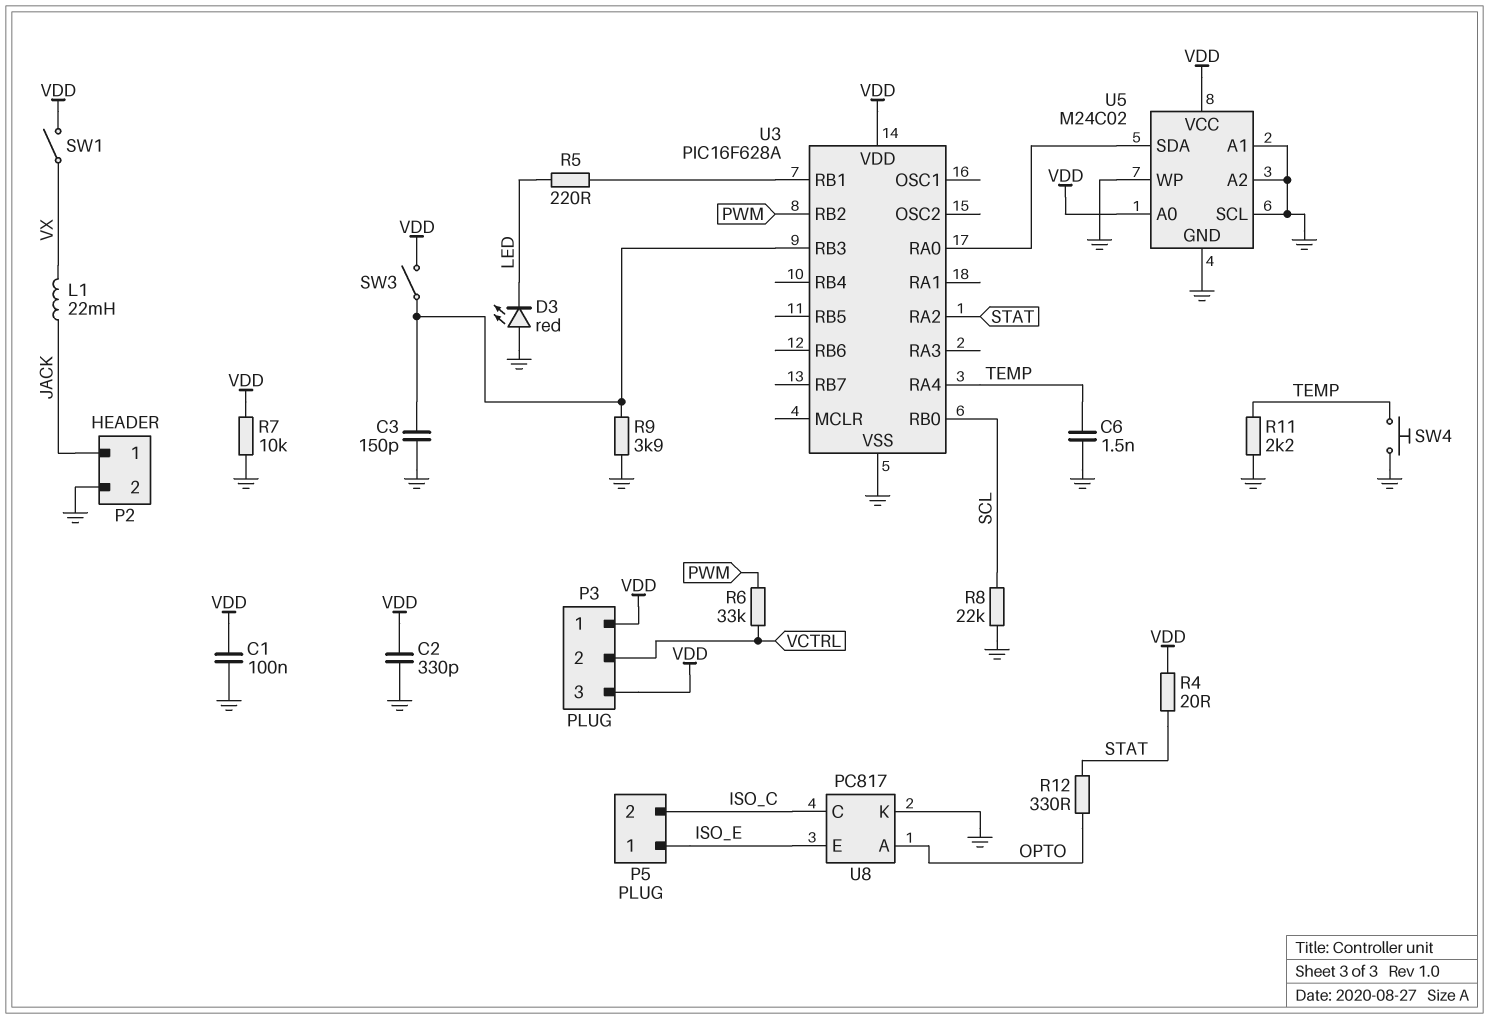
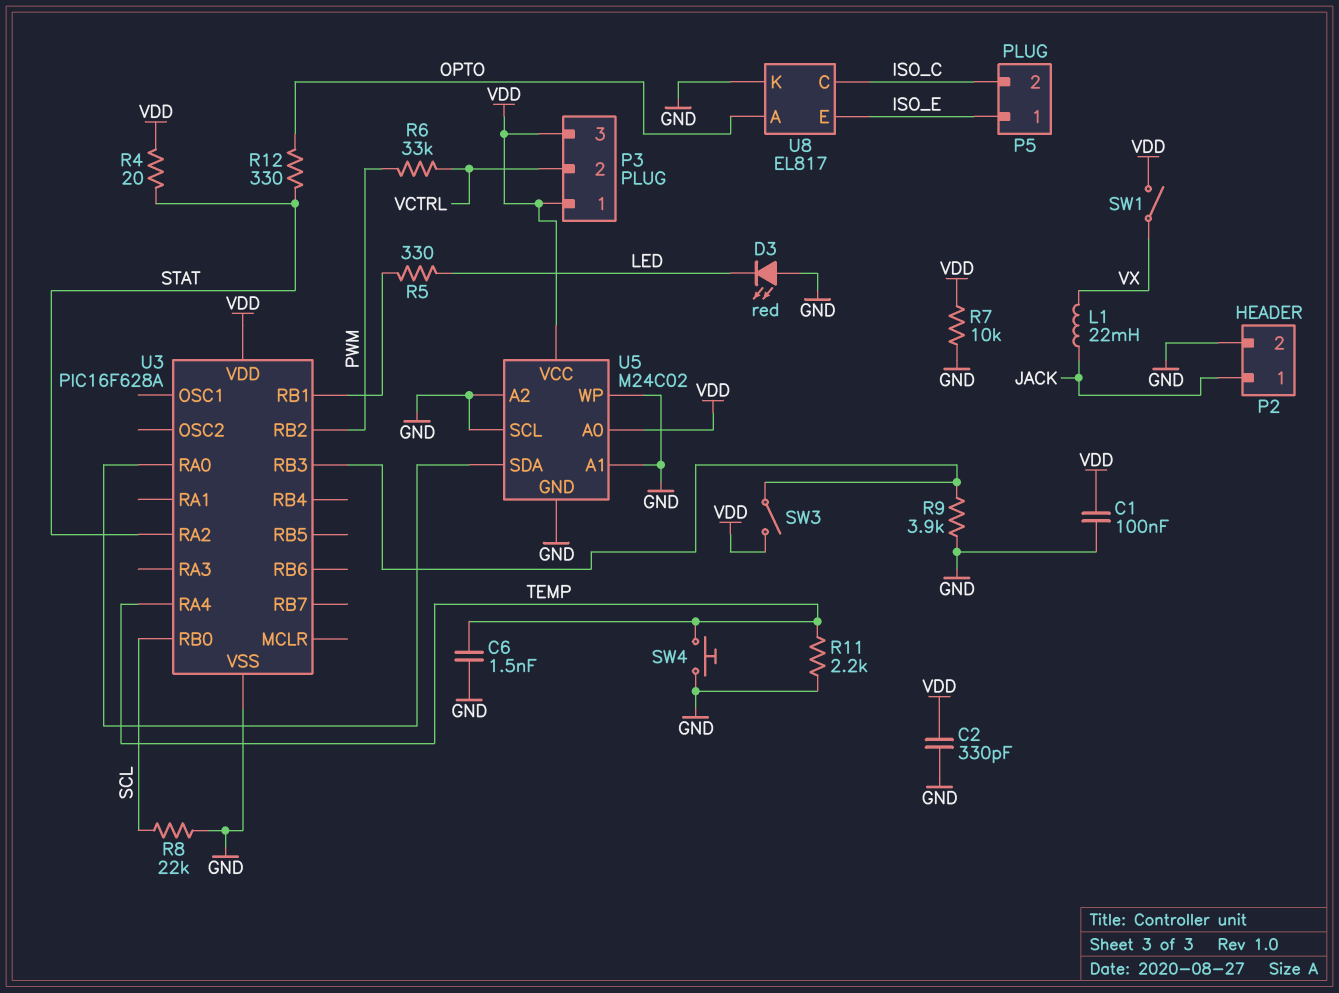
C3: 150pF (GND, U3/RB3) -> none
R5: 220 (LED, U3/RB1) -> 330 (LED, U3/RB1)
U8: PC817 -> EL817

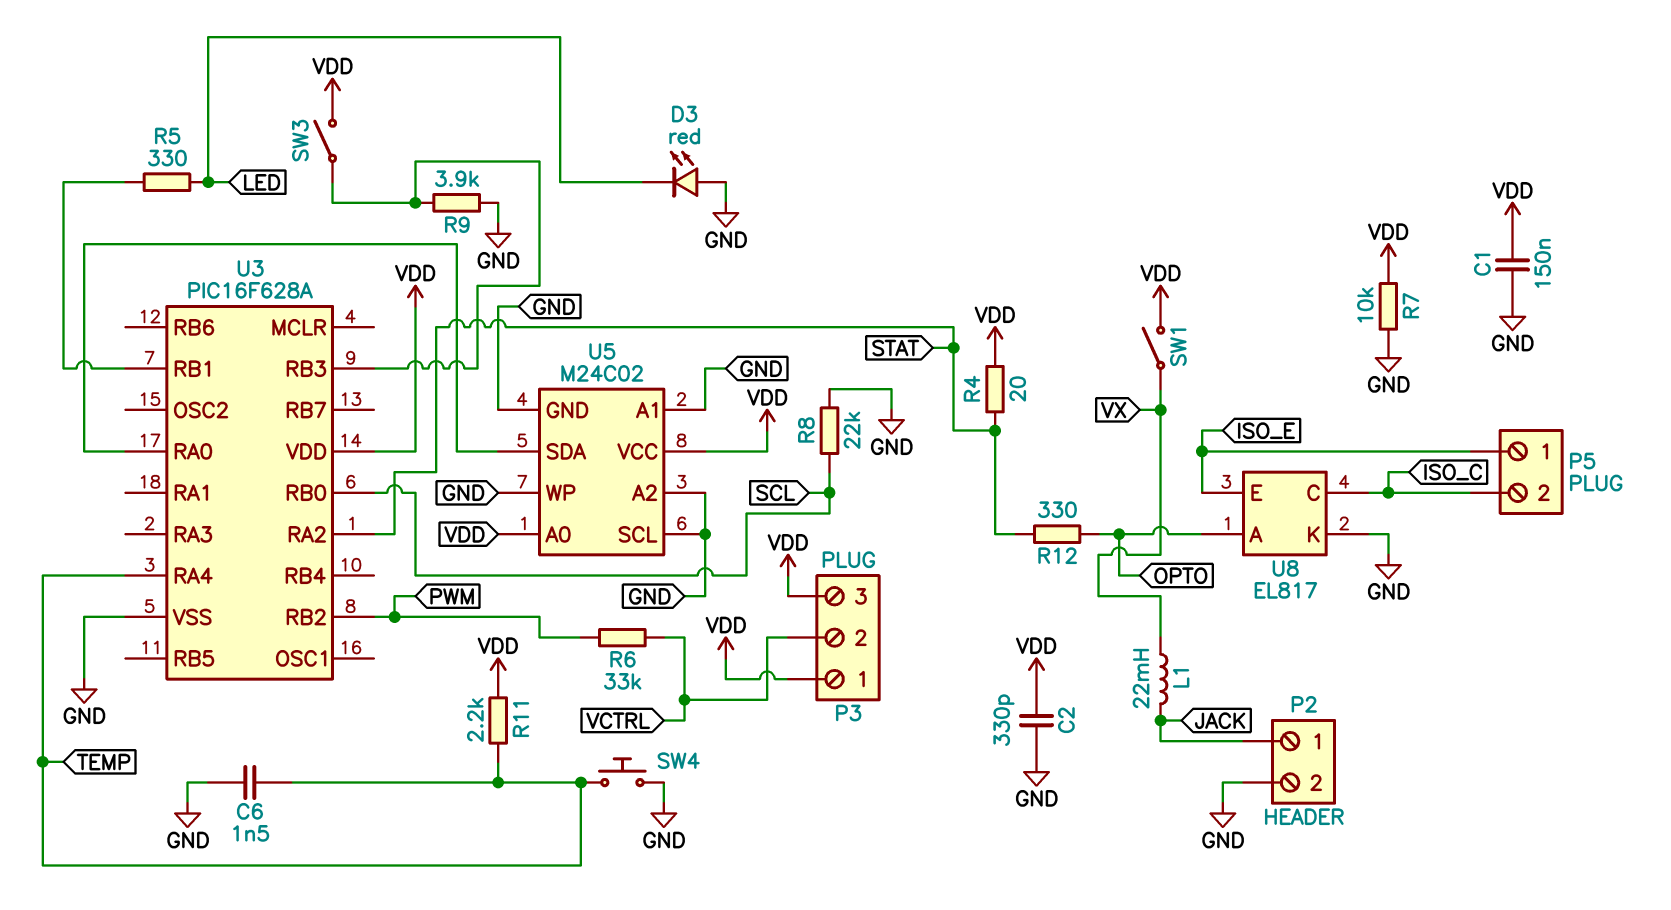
C1: 100nF (GND, VDD) -> 150nF (GND, VDD)
R11: 2.2k (GND, TEMP) -> 2.2k (TEMP, VDD)

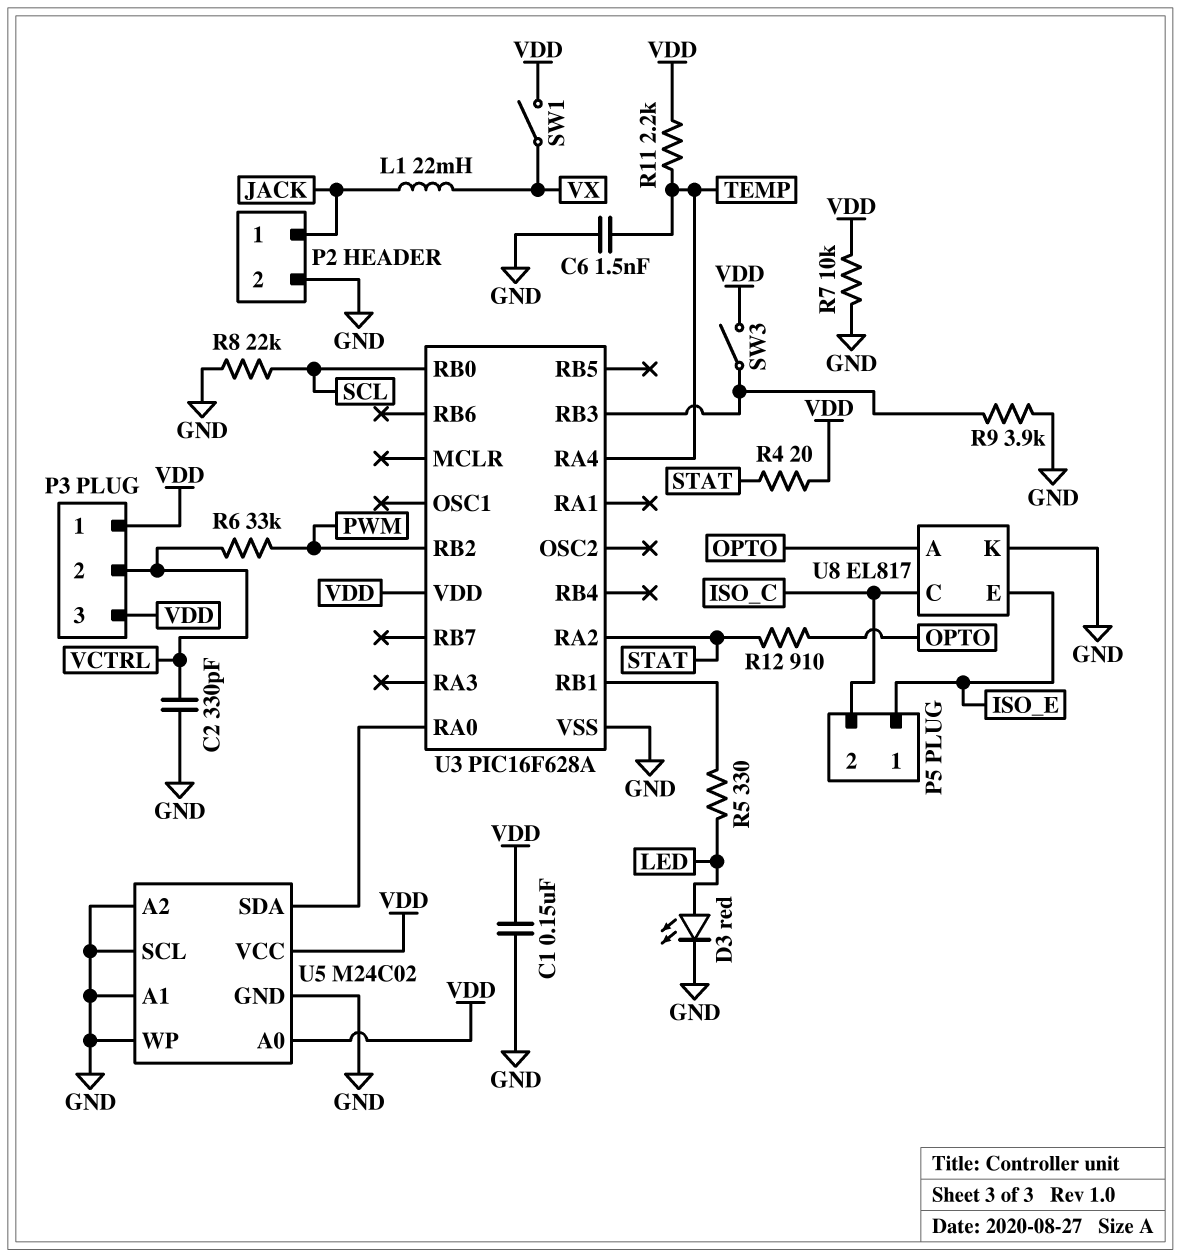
C2: 330pF (GND, VDD) -> 330pF (GND, VCTRL)
D3: LED red (A GND, K LED) -> LED red (A LED, K GND)
R12: 330 (OPTO, STAT) -> 910 (OPTO, STAT)
SW4: button (GND, TEMP) -> none

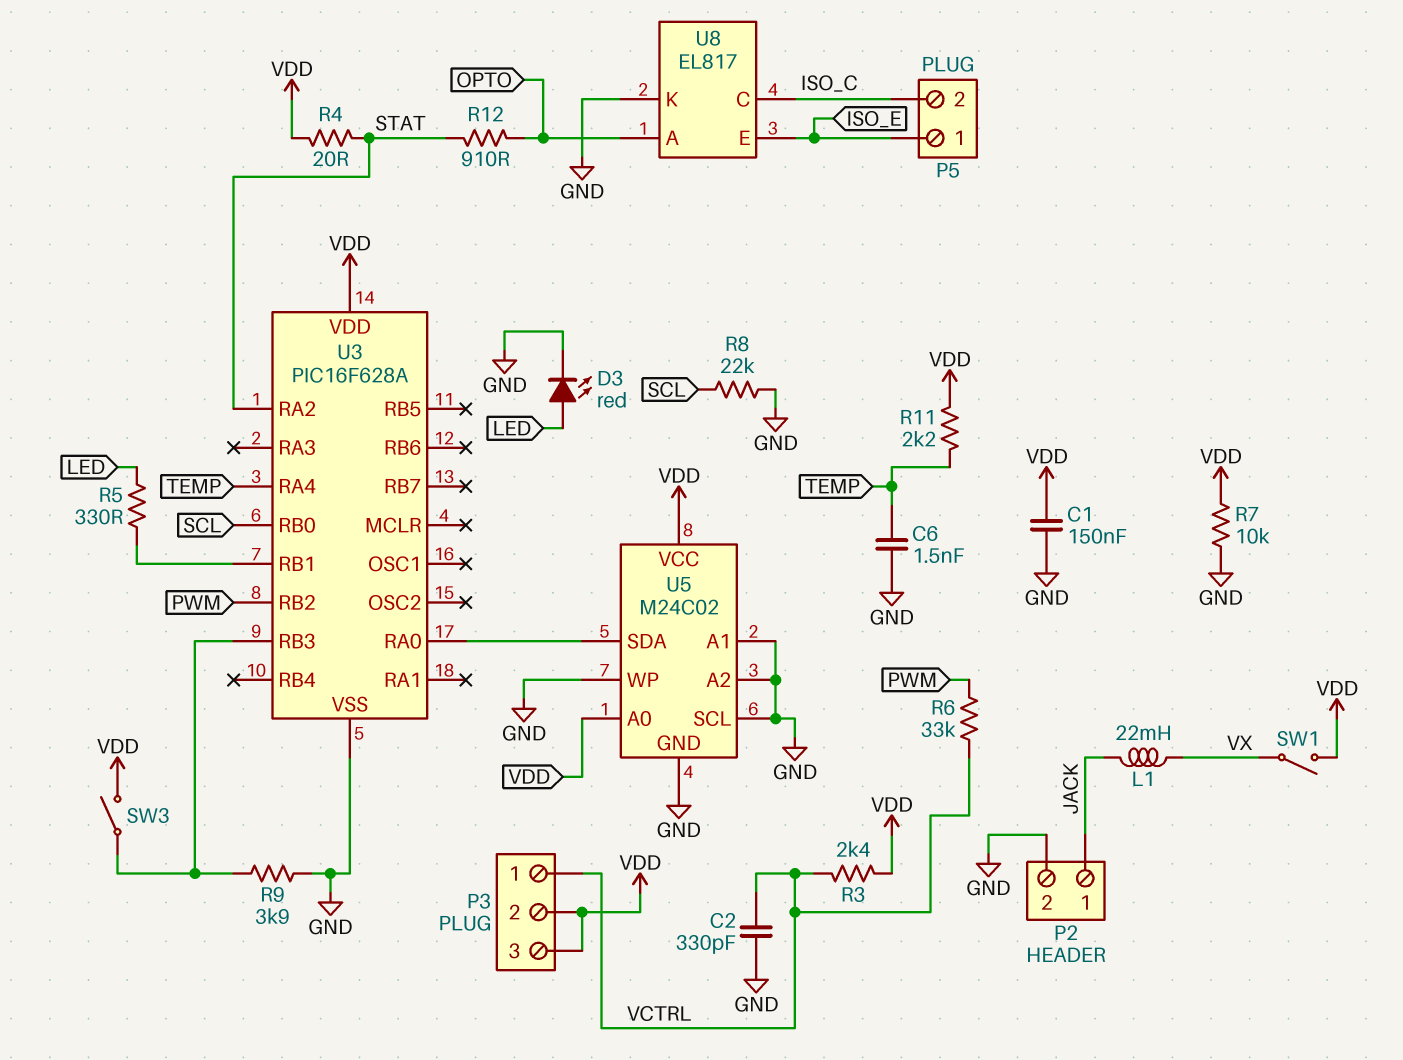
P3 pin 1: VDD -> VCTRL
P3 pin 2: VCTRL -> VDD
R3: none -> 2.4k (VCTRL, VDD)

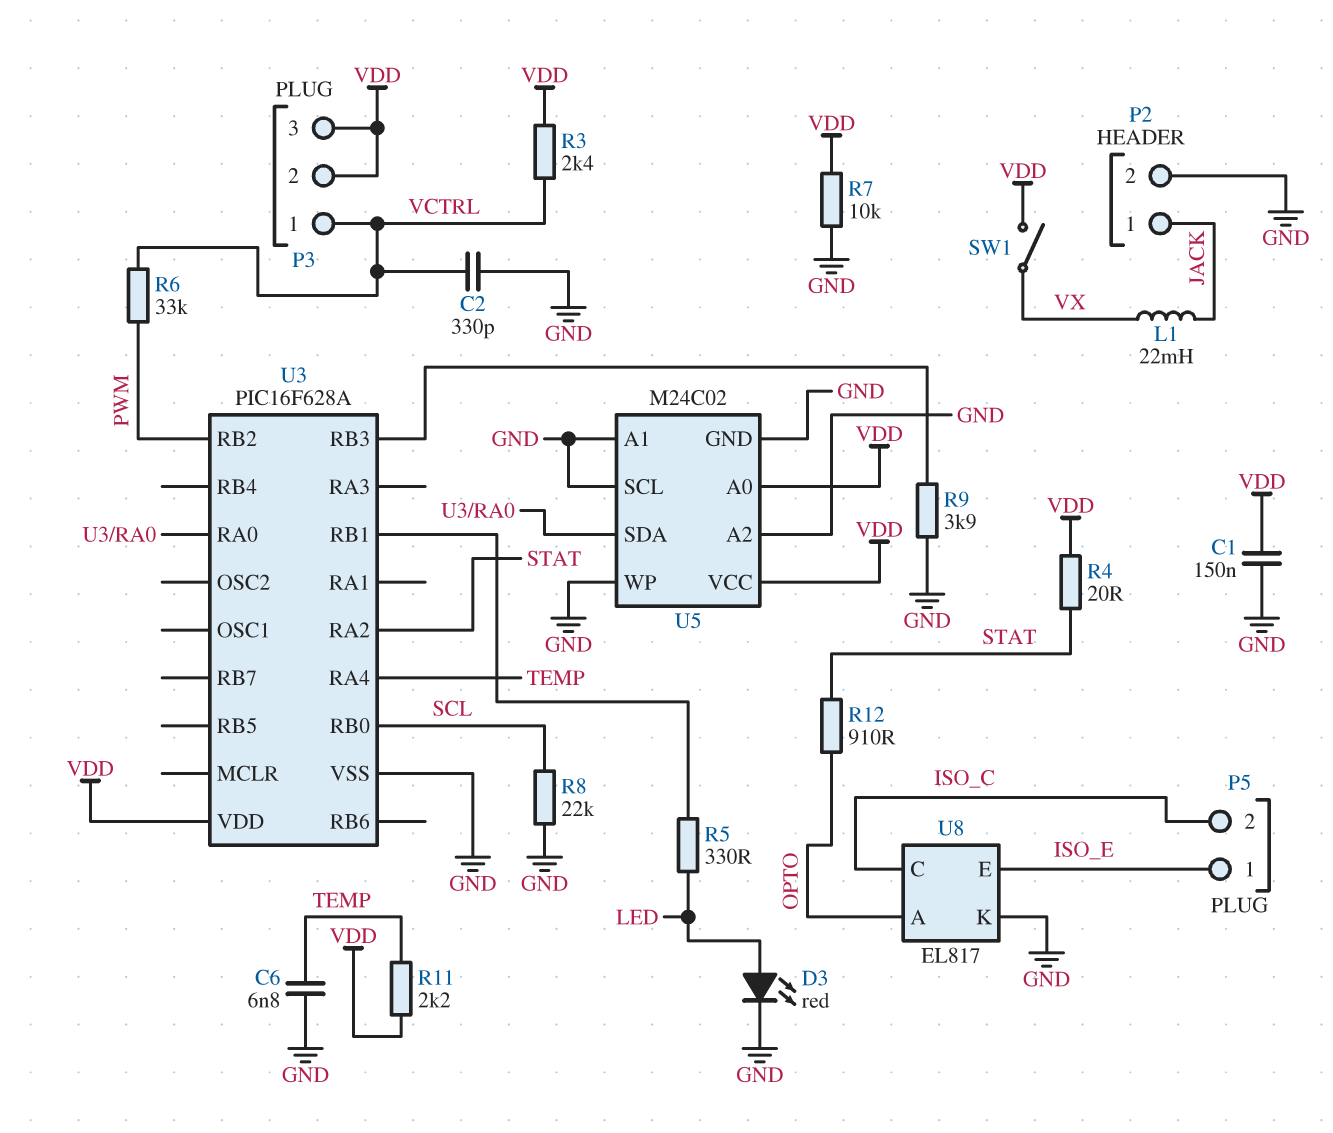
C6: 1.5nF (GND, TEMP) -> 6.8nF (GND, TEMP)
SW3: switch (U3/RB3, VDD) -> none

